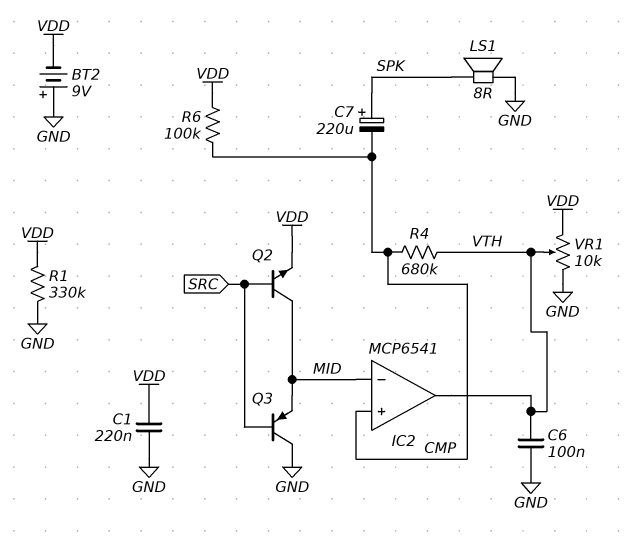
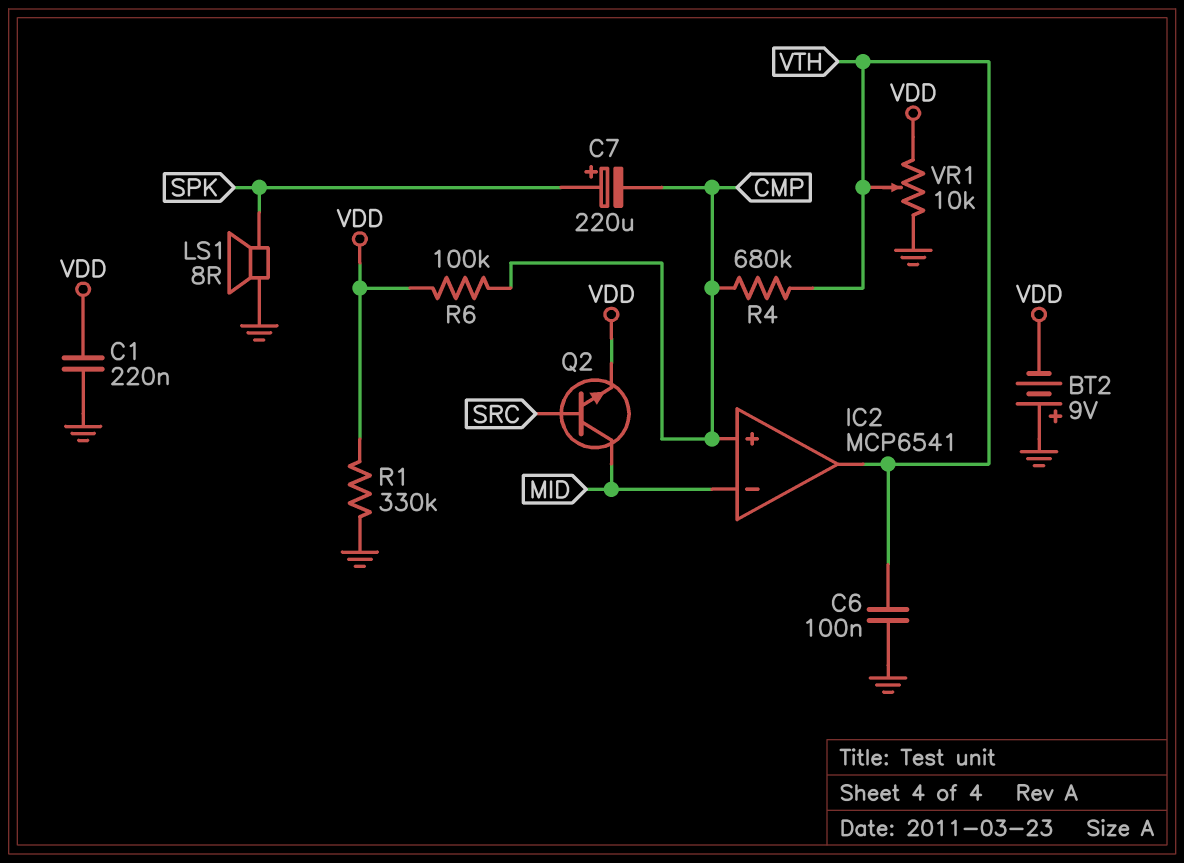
Q3: PNP (B SRC, C GND, E MID) -> none

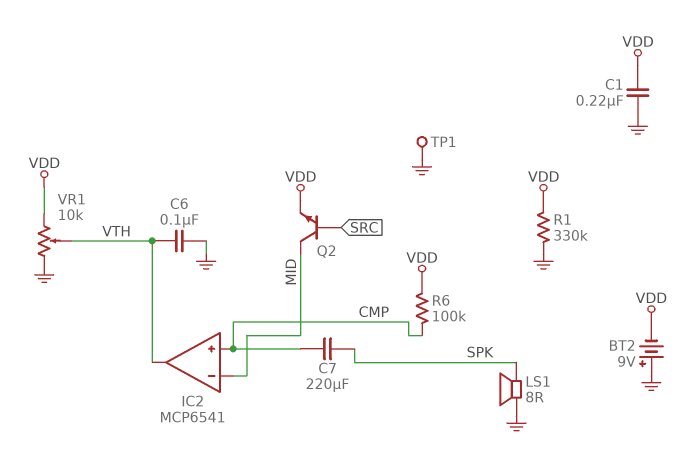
C7: 220uF (plus SPK, minus CMP) -> 220uF (CMP, SPK)
R4: 680k (CMP, VTH) -> none
TP1: none -> test point (GND)

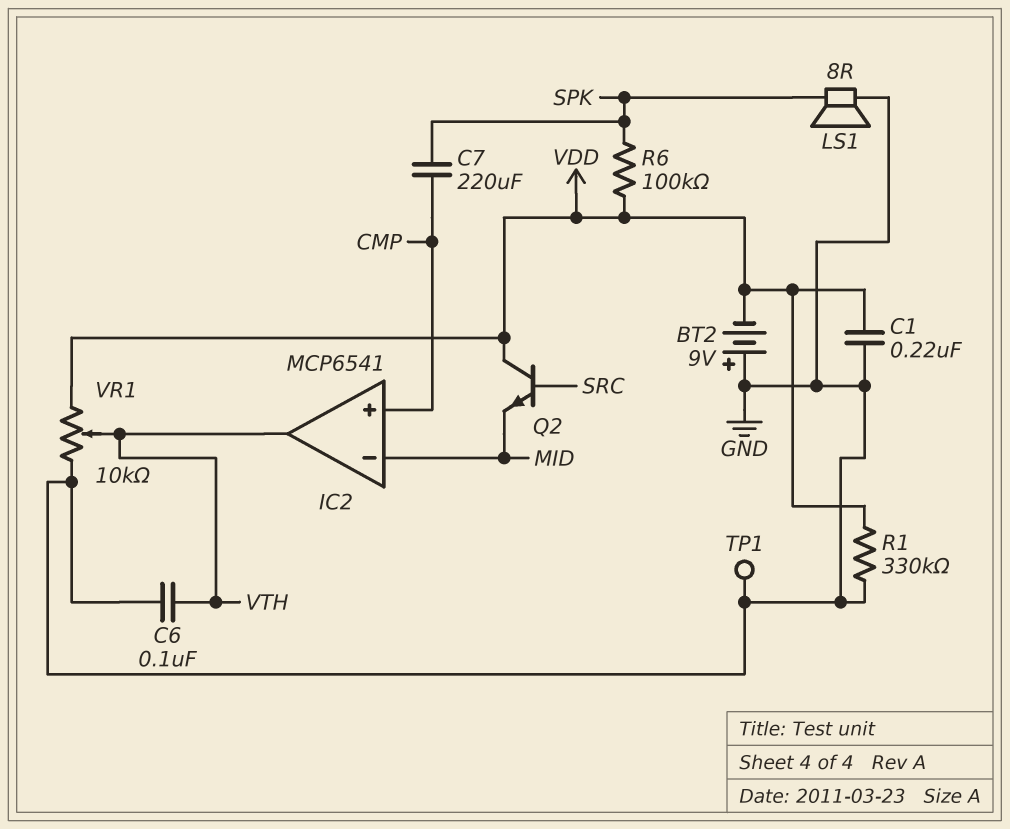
Q2: NPN (B SRC, C MID, E VDD) -> NPN (B SRC, C VDD, E MID)
R6: 100k (CMP, VDD) -> 100k (SPK, VDD)

